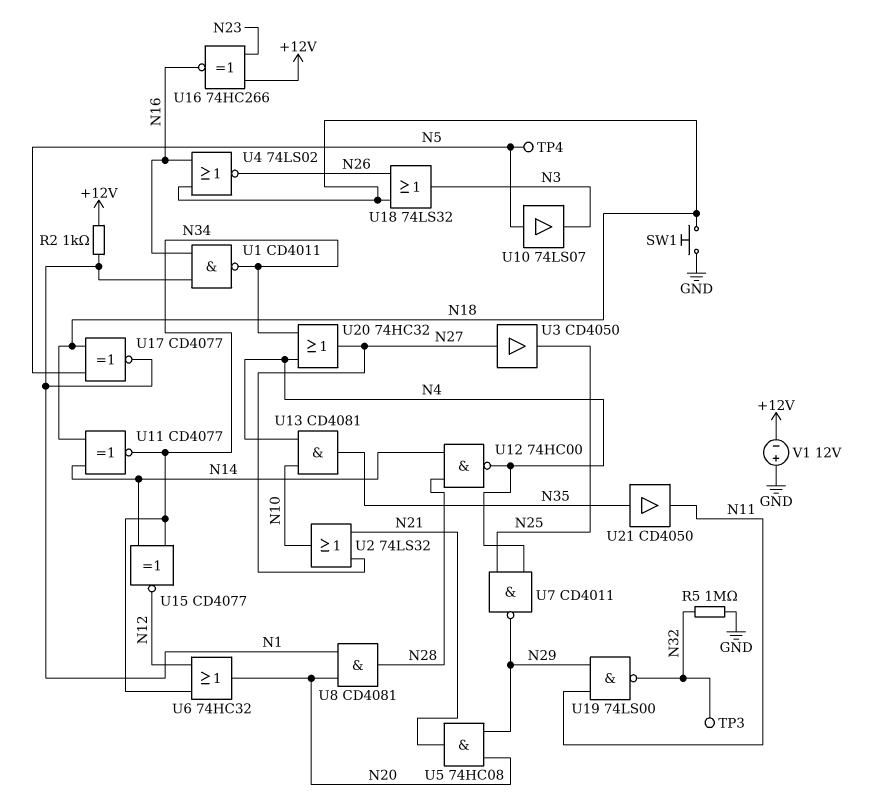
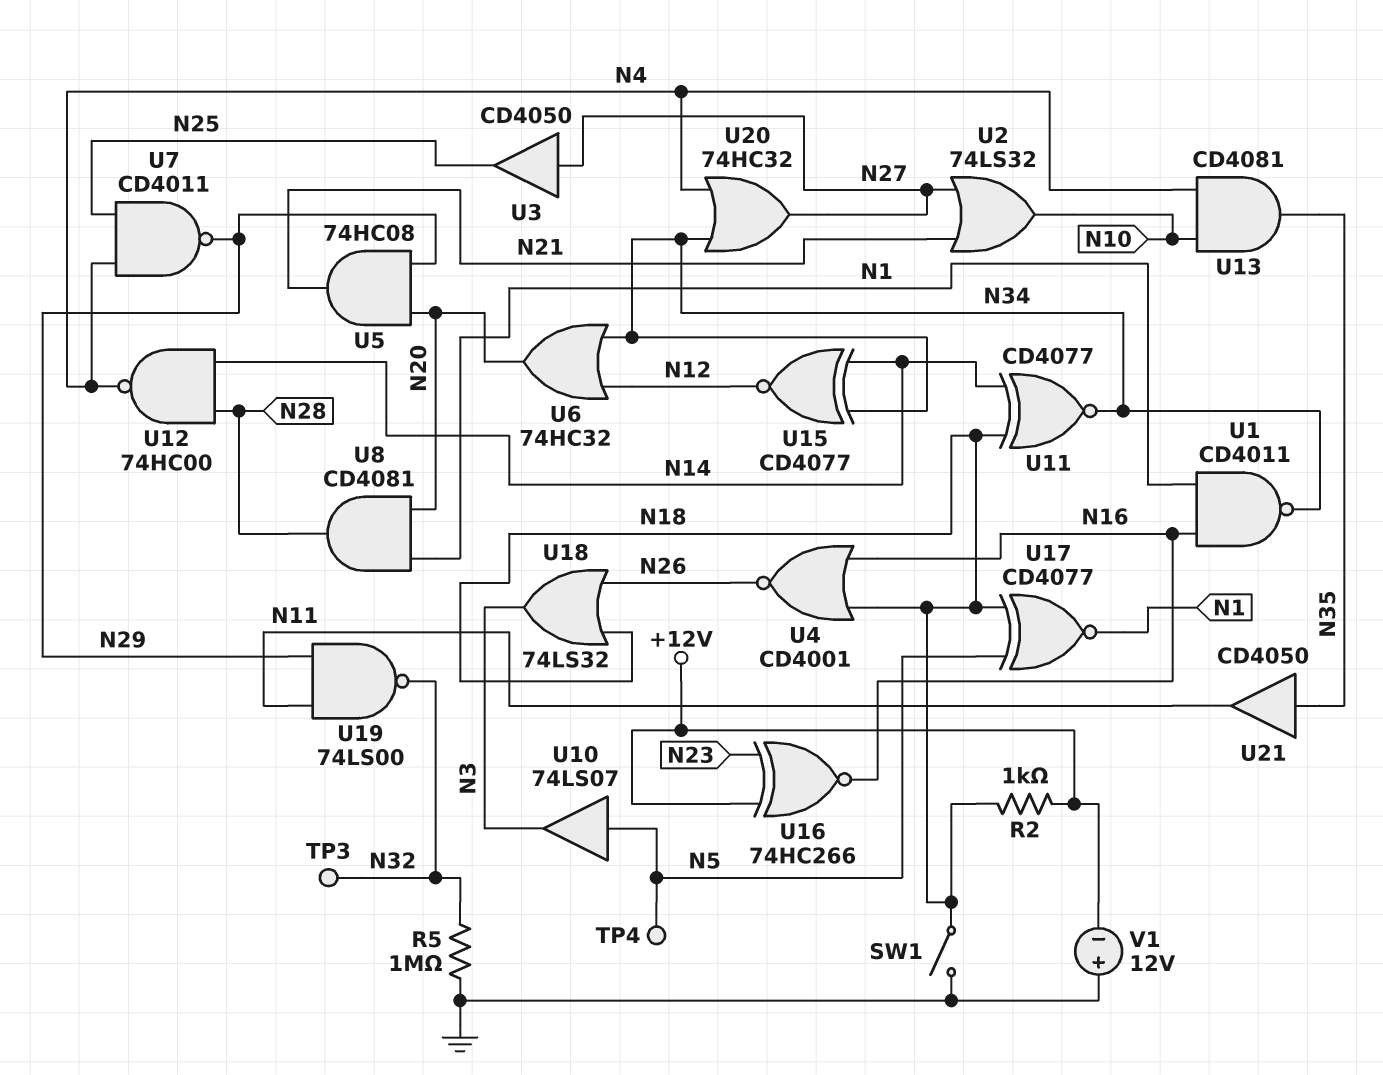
R2: 1k (+12V, N1) -> 1k (+12V, N18)
SW1: button (GND, N18) -> switch (GND, N18)
U4: NOR 74LS02 (in N16, in N18, out N26) -> NOR CD4001 (in N16, in N18, out N26)

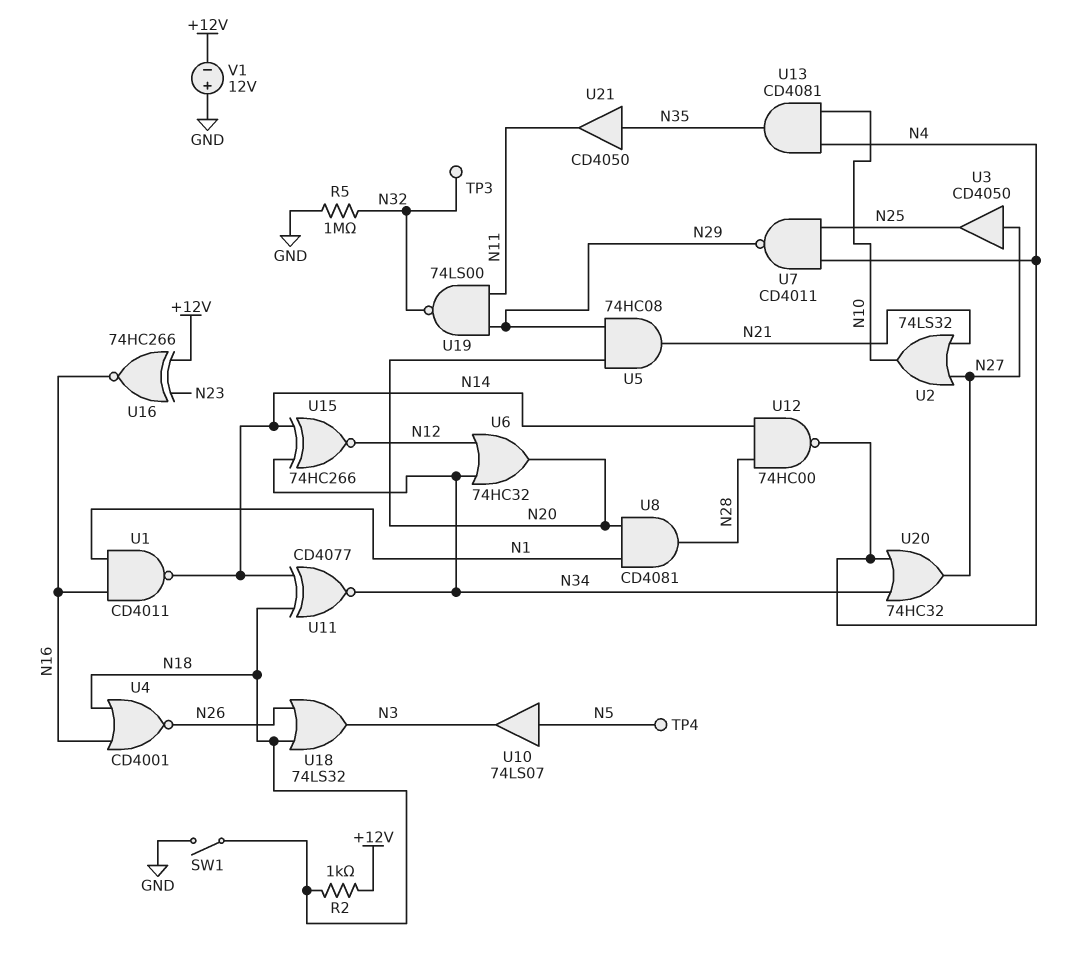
U1: NAND CD4011 (in N1, in N16, out N34) -> NAND CD4011 (in N1, in N16, out N14)
U15: XNOR CD4077 (in N14, in N34, out N12) -> XNOR 74HC266 (in N14, in N34, out N12)
U17: XNOR CD4077 (in N5, in N18, out N1) -> none

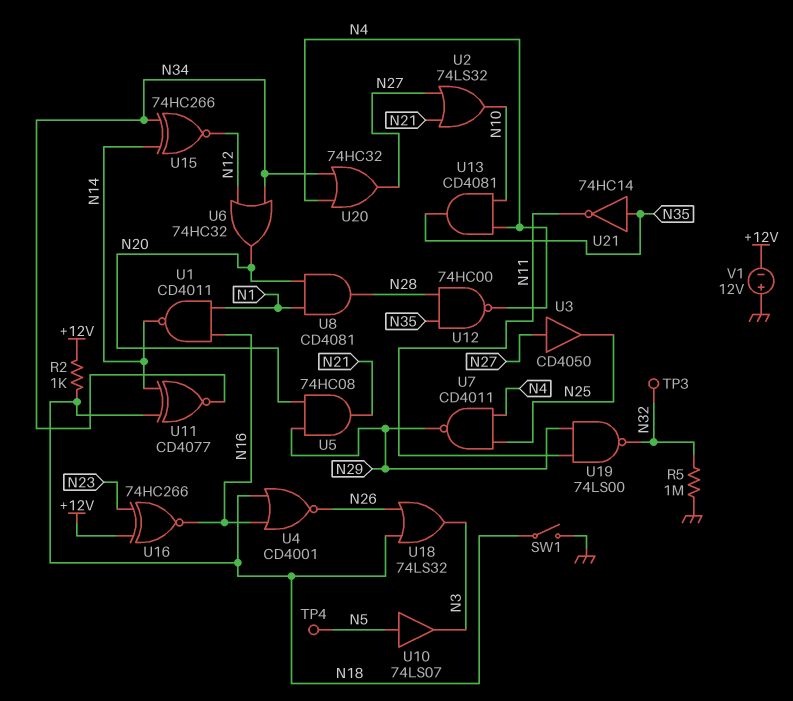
U12: NAND 74HC00 (in N14, in N28, out N4) -> NAND 74HC00 (in N28, in N35, out N4)
U21: buffer CD4050 (in N35, out N11) -> NOT 74HC14 (in N35, out N11)

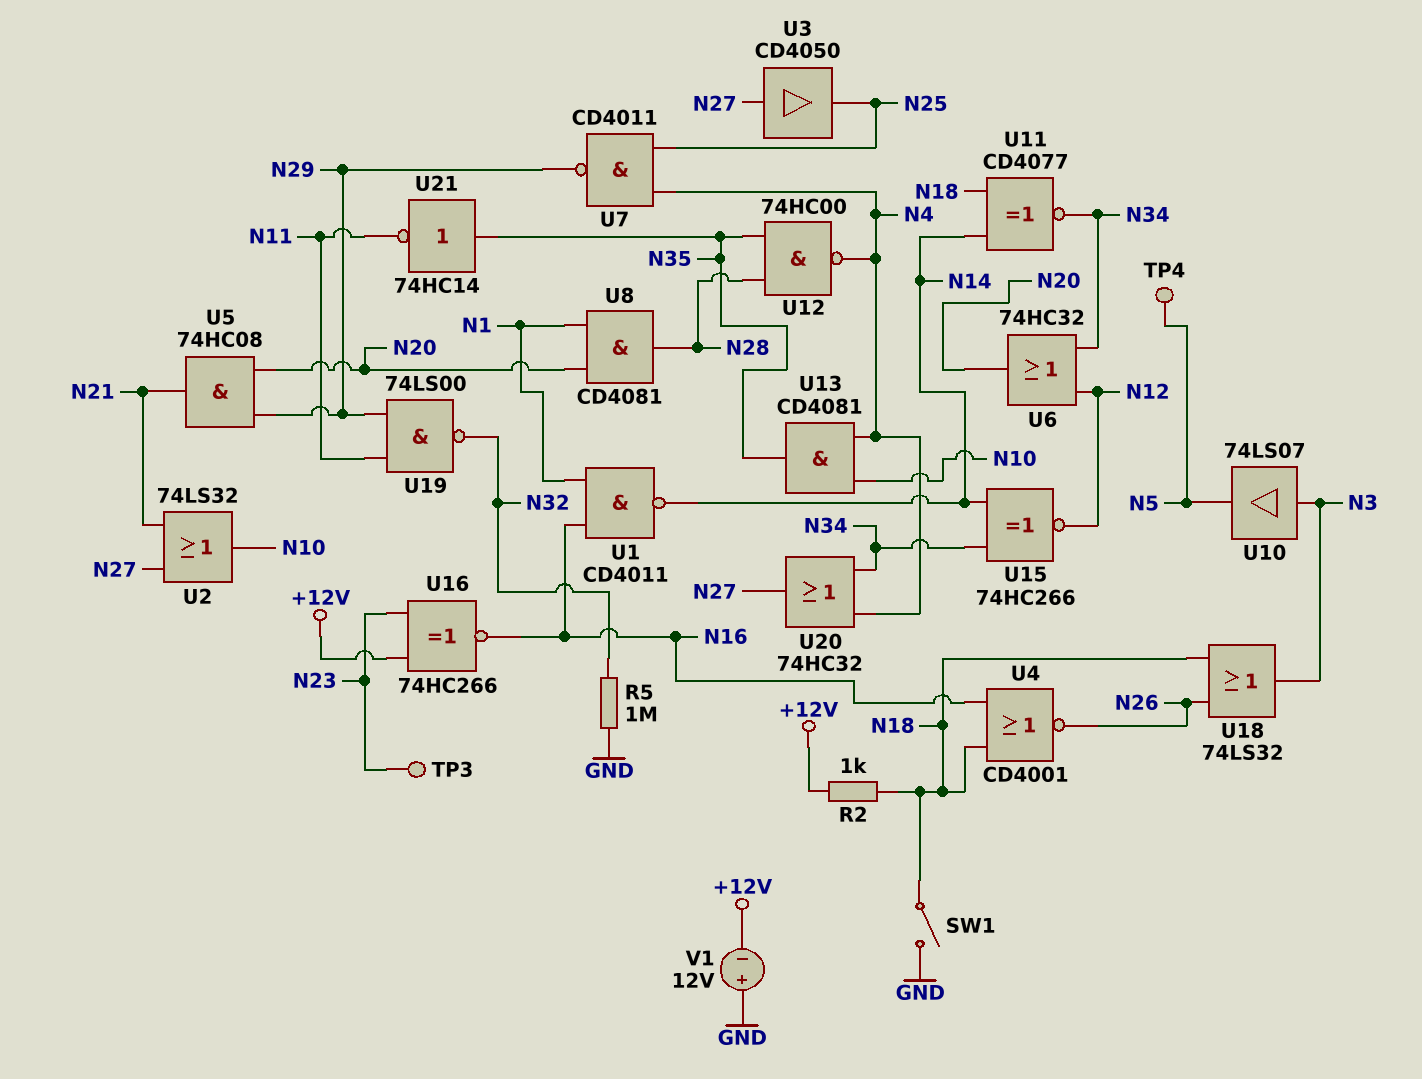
TP3: test point (N32) -> test point (N23)
U10: buffer 74LS07 (in N5, out N3) -> buffer 74LS07 (in N3, out N5)

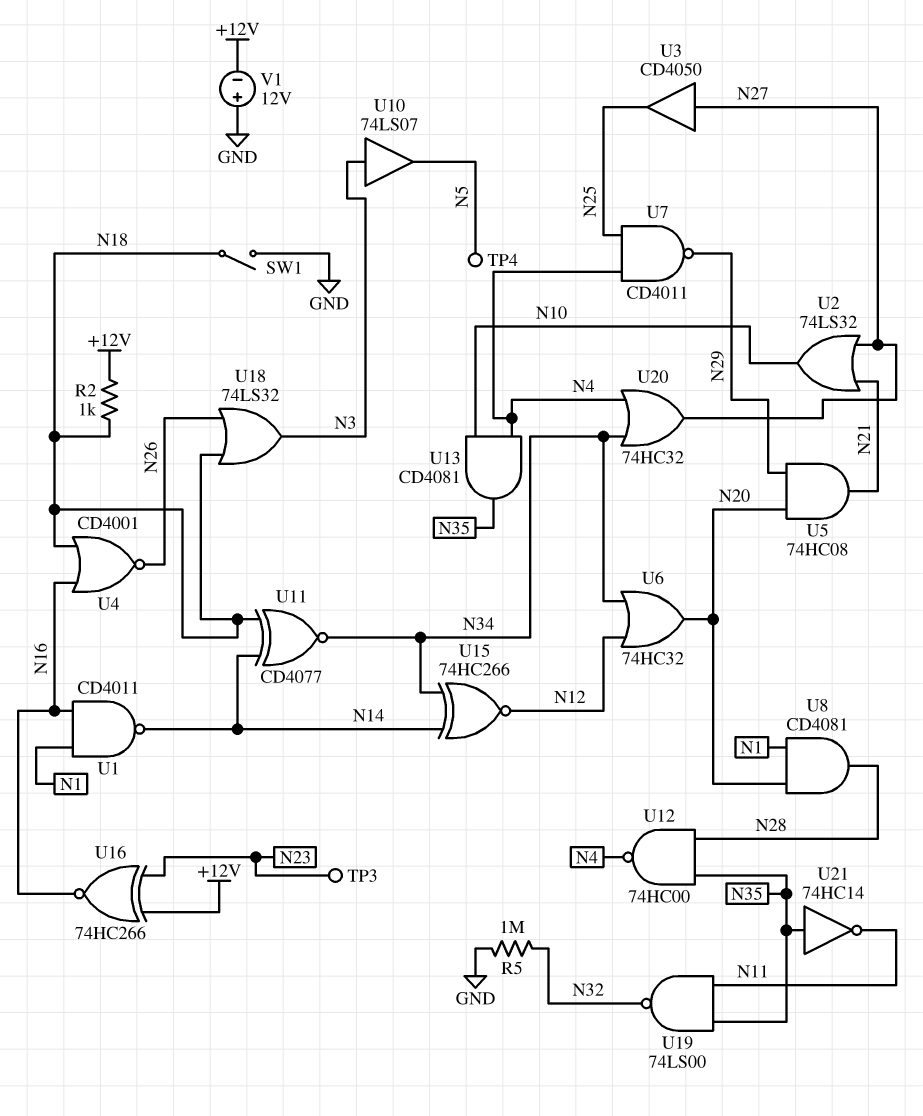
U19: NAND 74LS00 (in N11, in N29, out N32) -> NAND 74LS00 (in N11, in N35, out N32)

